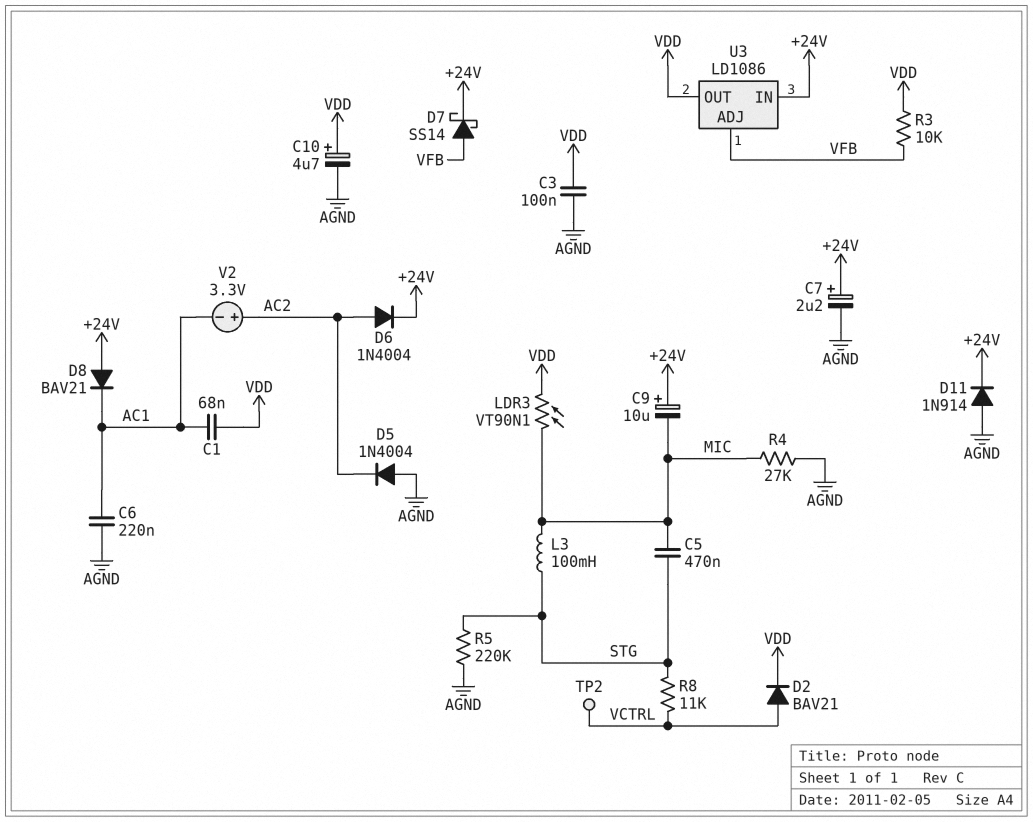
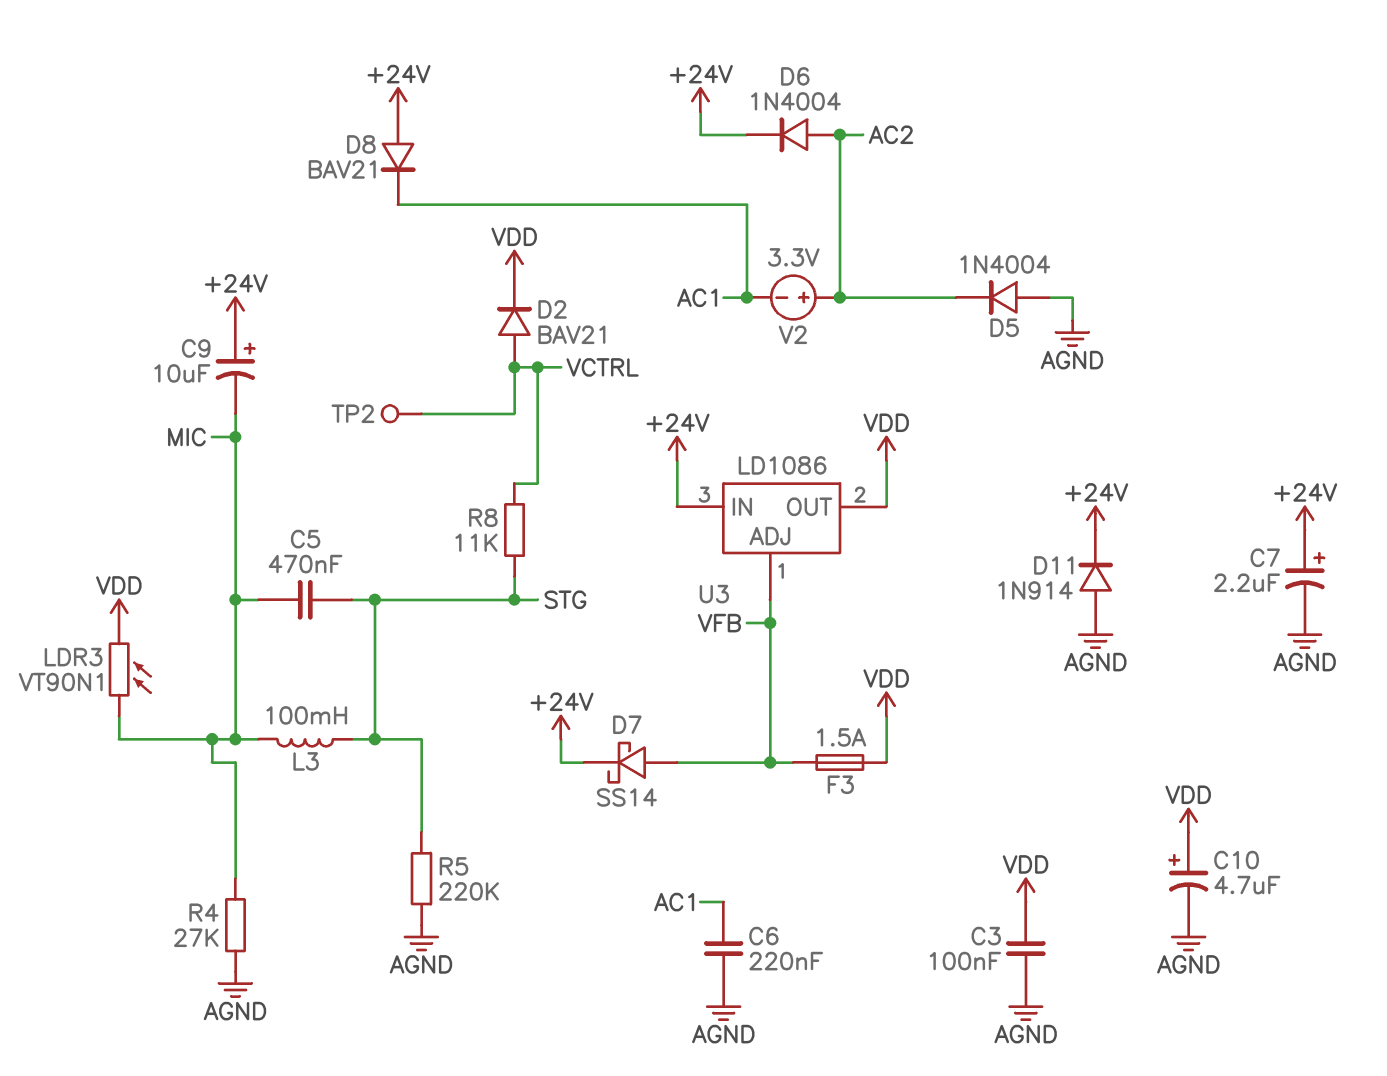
C1: 68nF (AC1, VDD) -> none
F3: none -> 1.5A (VDD, VFB)
R3: 10k (VDD, VFB) -> none

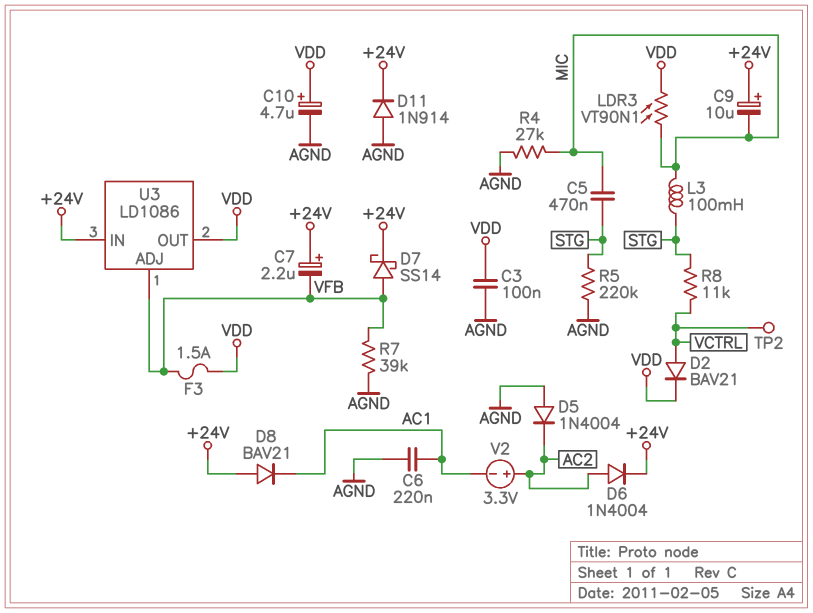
C7: 2.2uF (plus +24V, minus AGND) -> 2.2uF (plus +24V, minus VFB)
R7: none -> 39k (AGND, VFB)

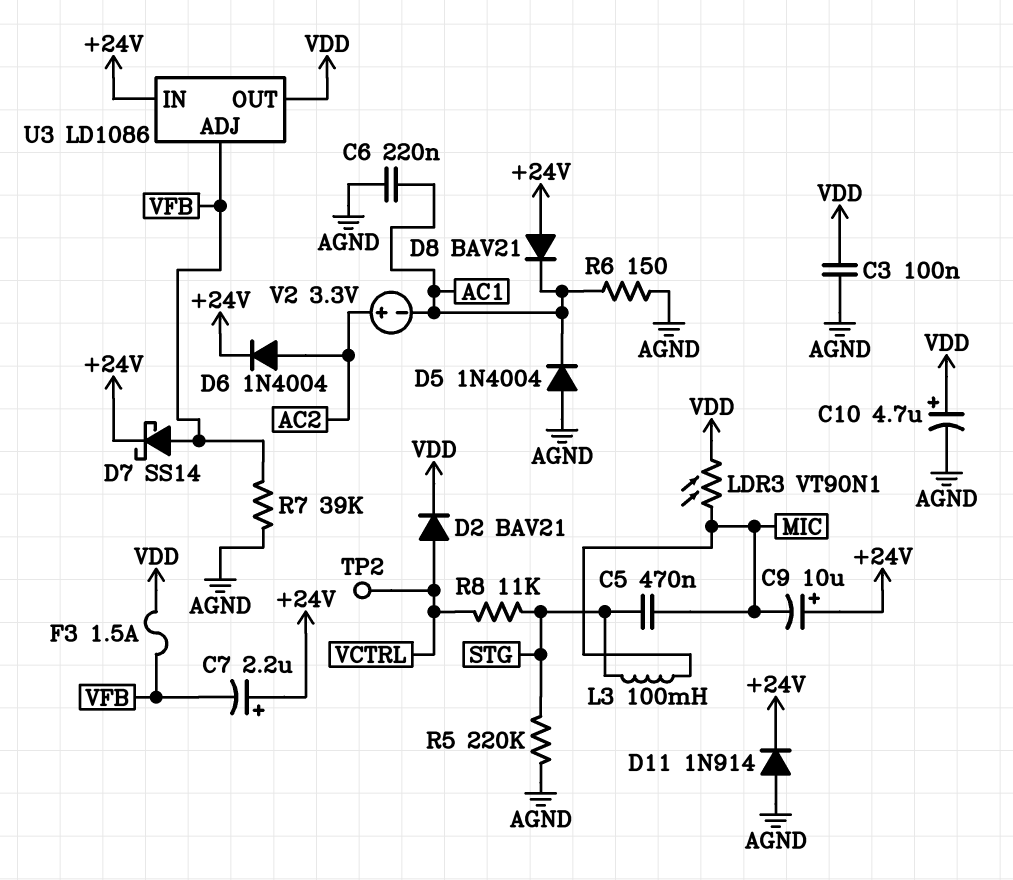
D5: diode 1N4004 (A AGND, K AC2) -> diode 1N4004 (A AGND, K AC1)
R4: 27k (AGND, MIC) -> none
R6: none -> 150 (AC1, AGND)

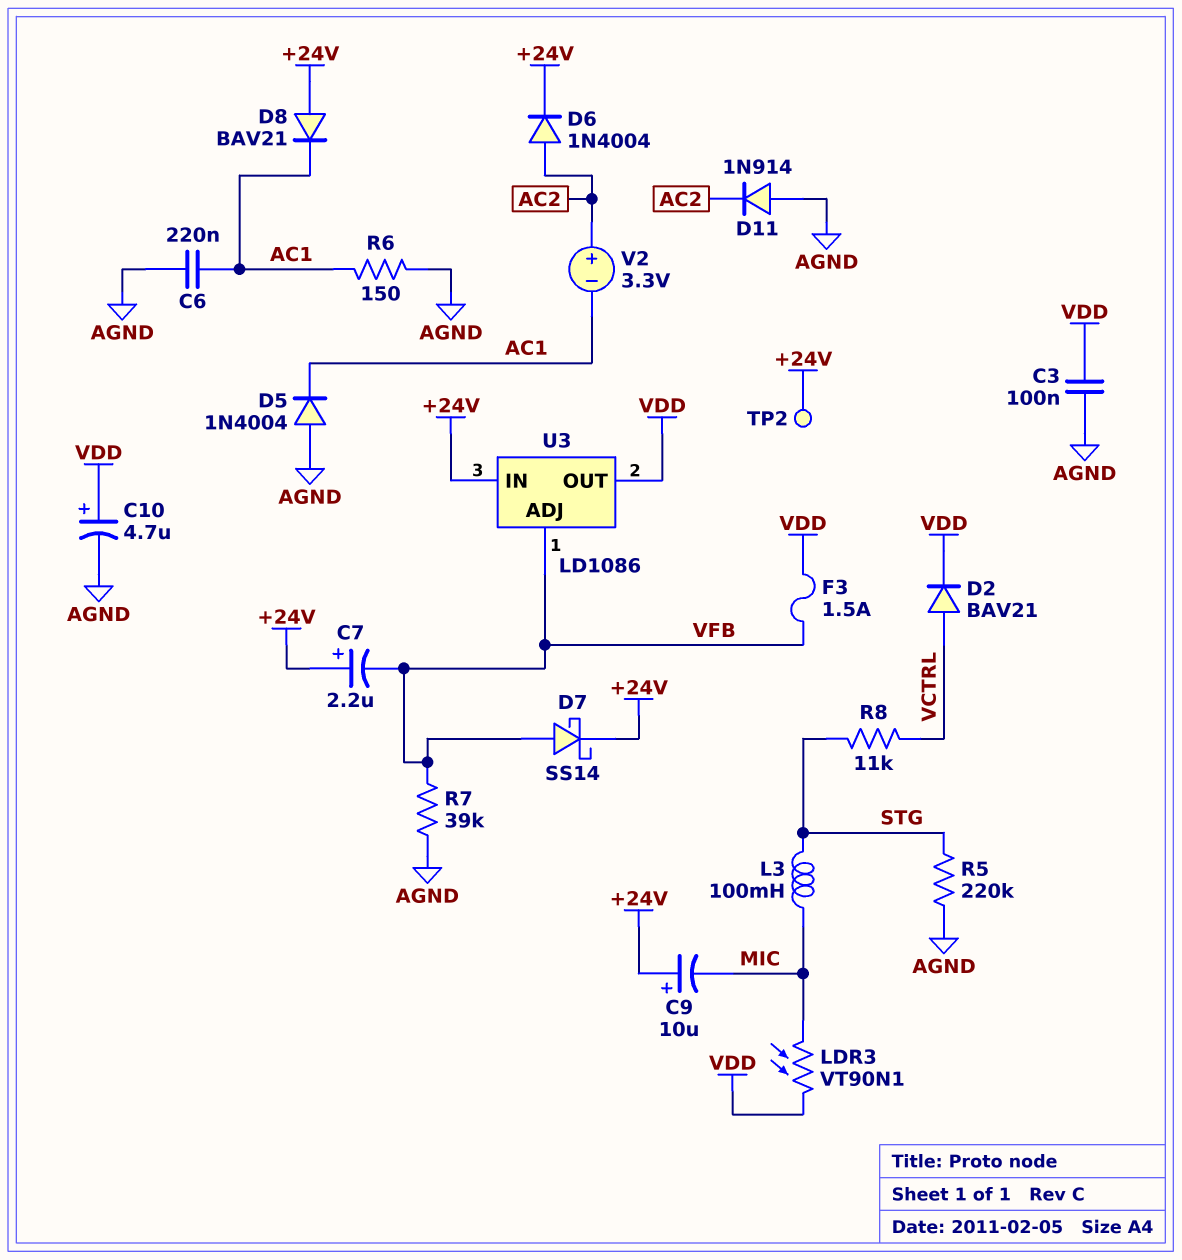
C5: 470nF (MIC, STG) -> none
D11: diode 1N914 (A AGND, K +24V) -> diode 1N914 (A AGND, K AC2)
TP2: test point (VCTRL) -> test point (+24V)

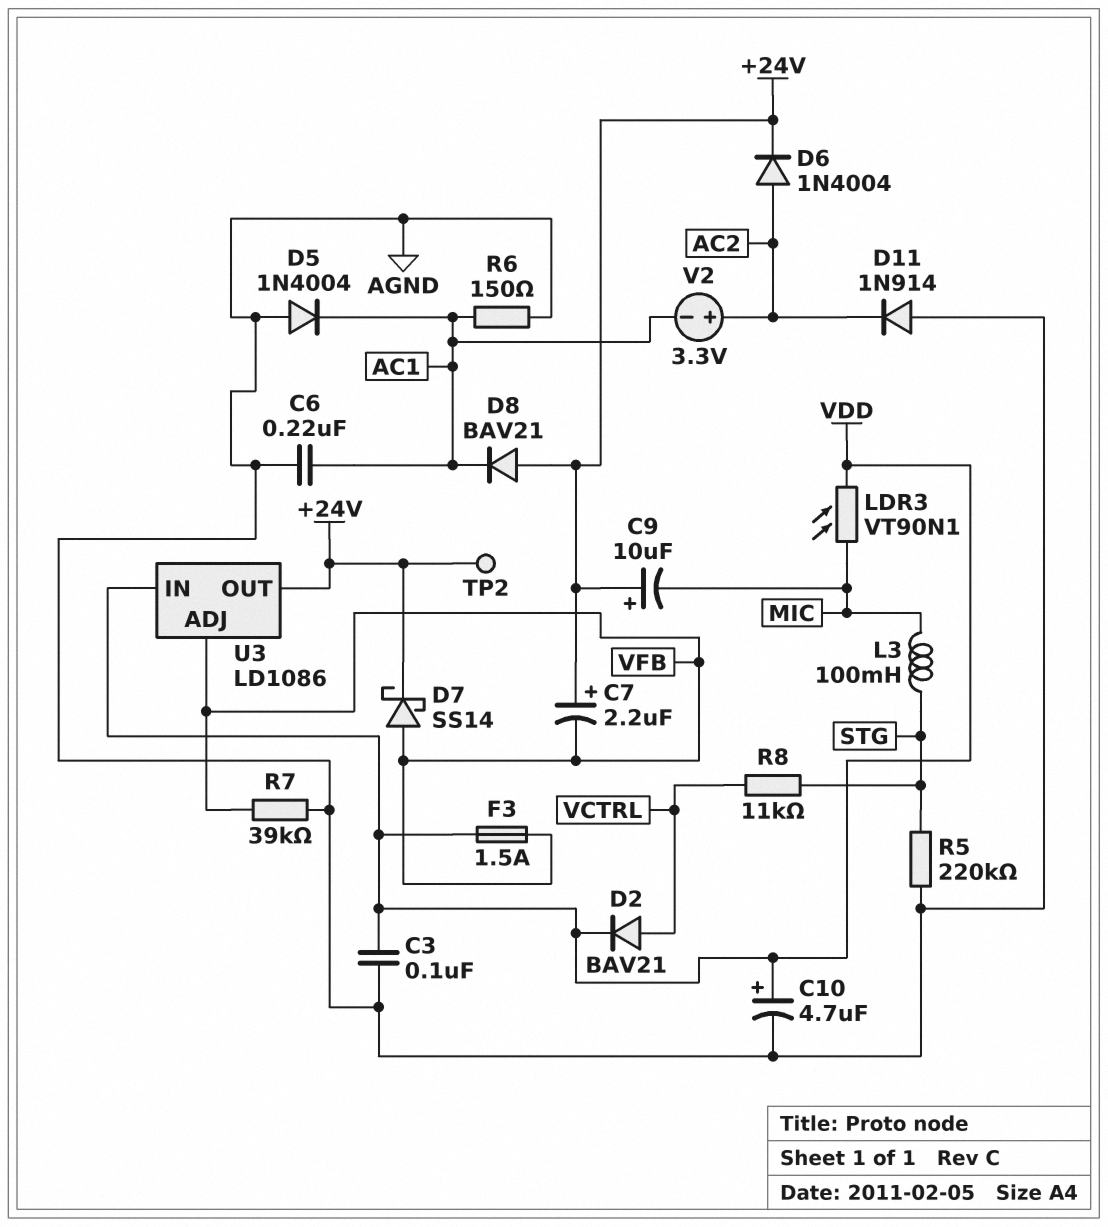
U3 pin IN: +24V -> VDD
U3 pin OUT: VDD -> +24V

